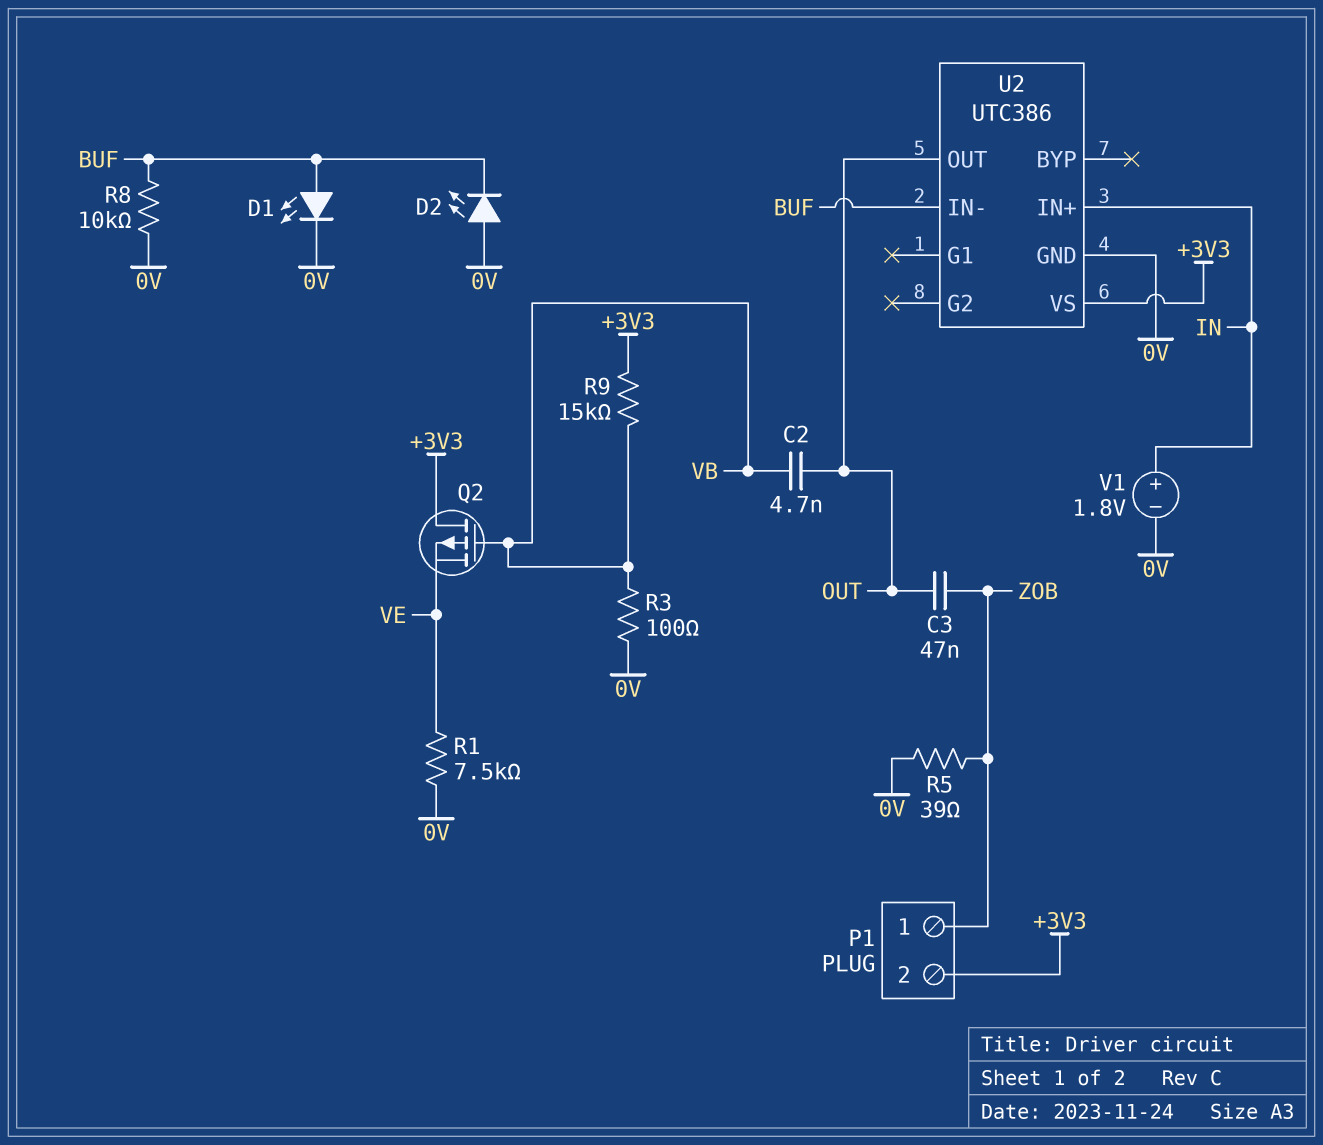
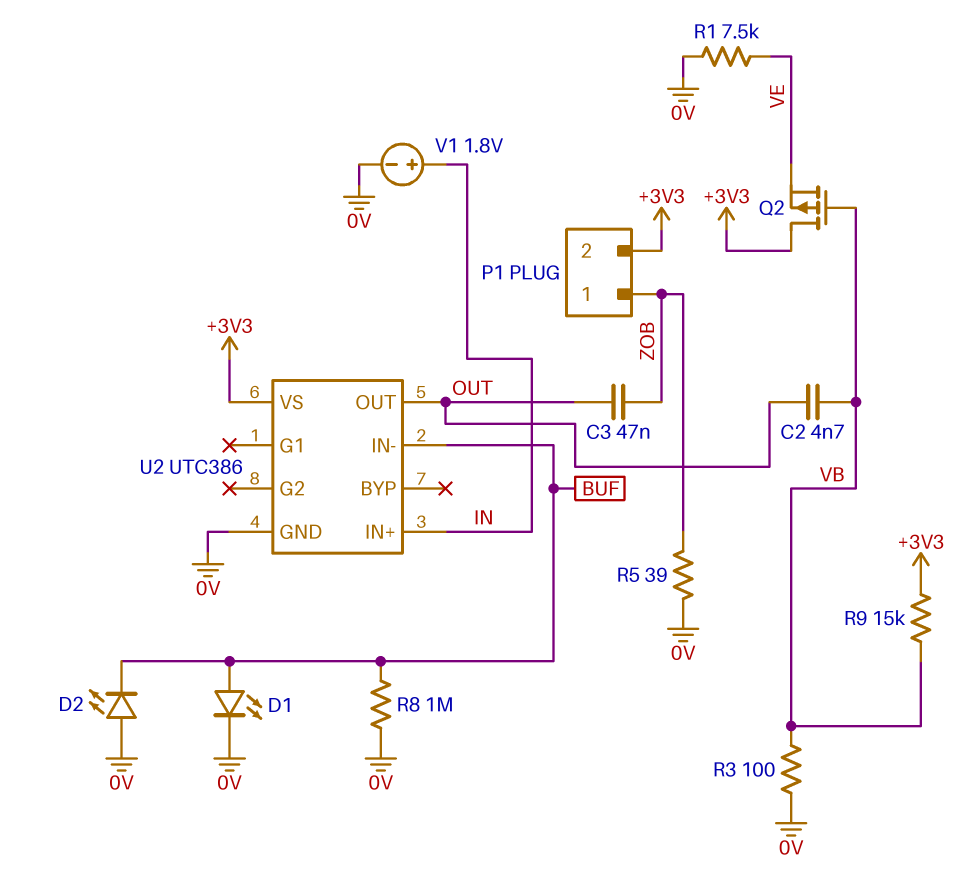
R8: 10k (0V, BUF) -> 1M (0V, BUF)

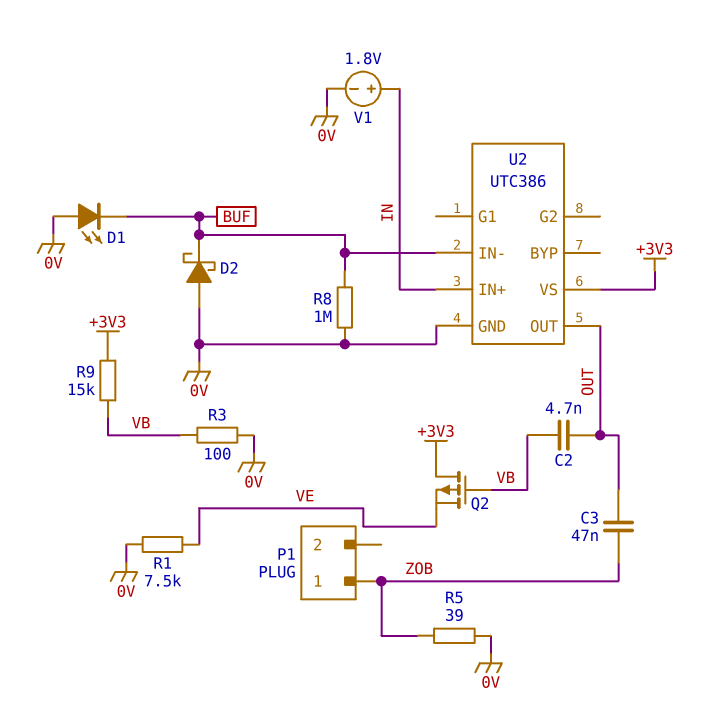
D1: LED (A BUF, K 0V) -> LED (A 0V, K BUF)
D2: LED (A 0V, K BUF) -> schottky (A 0V, K BUF)
P1 pin 2: +3V3 -> none

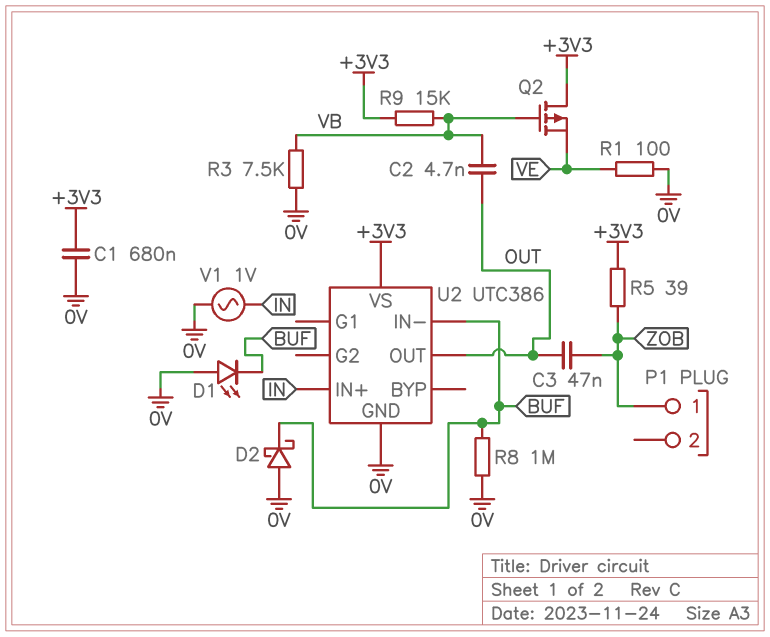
C1: none -> 680nF (+3V3, 0V)
R1: 7.5k (0V, VE) -> 100 (0V, VE)
R3: 100 (0V, VB) -> 7.5k (0V, VB)
R5: 39 (0V, ZOB) -> 39 (+3V3, ZOB)
V1: 1.8V (plus IN, minus 0V) -> AC 1V (0V, IN)

